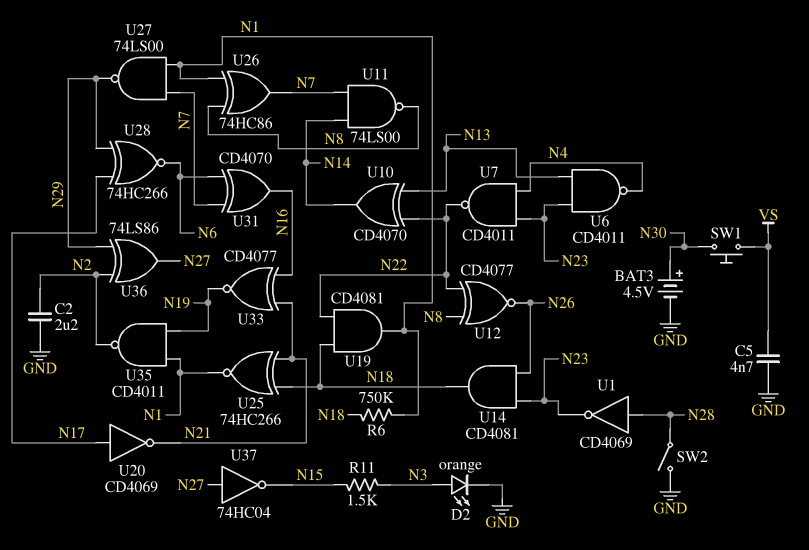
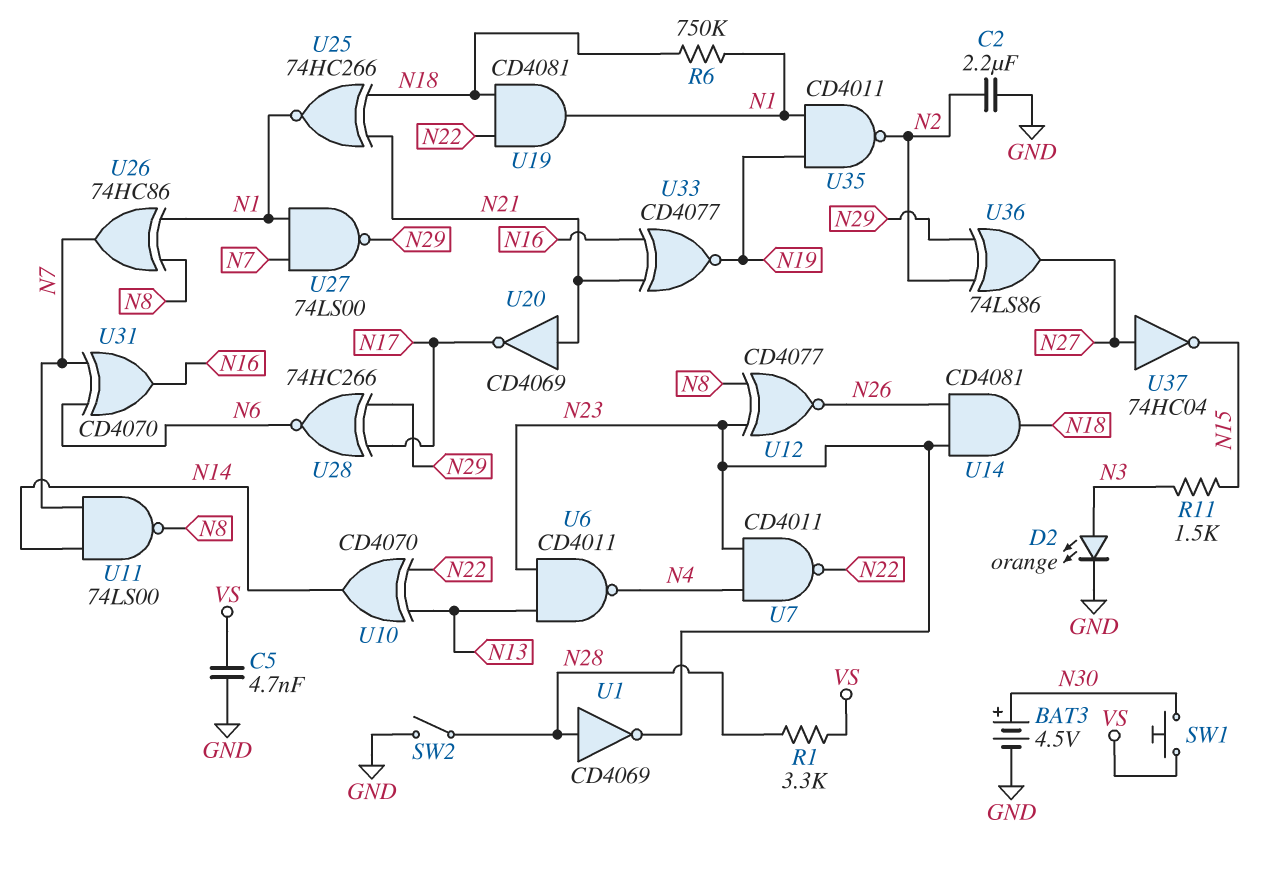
R1: none -> 3.3k (N28, VS)
U12: XNOR CD4077 (in N8, in N22, out N26) -> XNOR CD4077 (in N8, in N23, out N26)
U20: NOT CD4069 (in N17, out N21) -> NOT CD4069 (in N21, out N17)

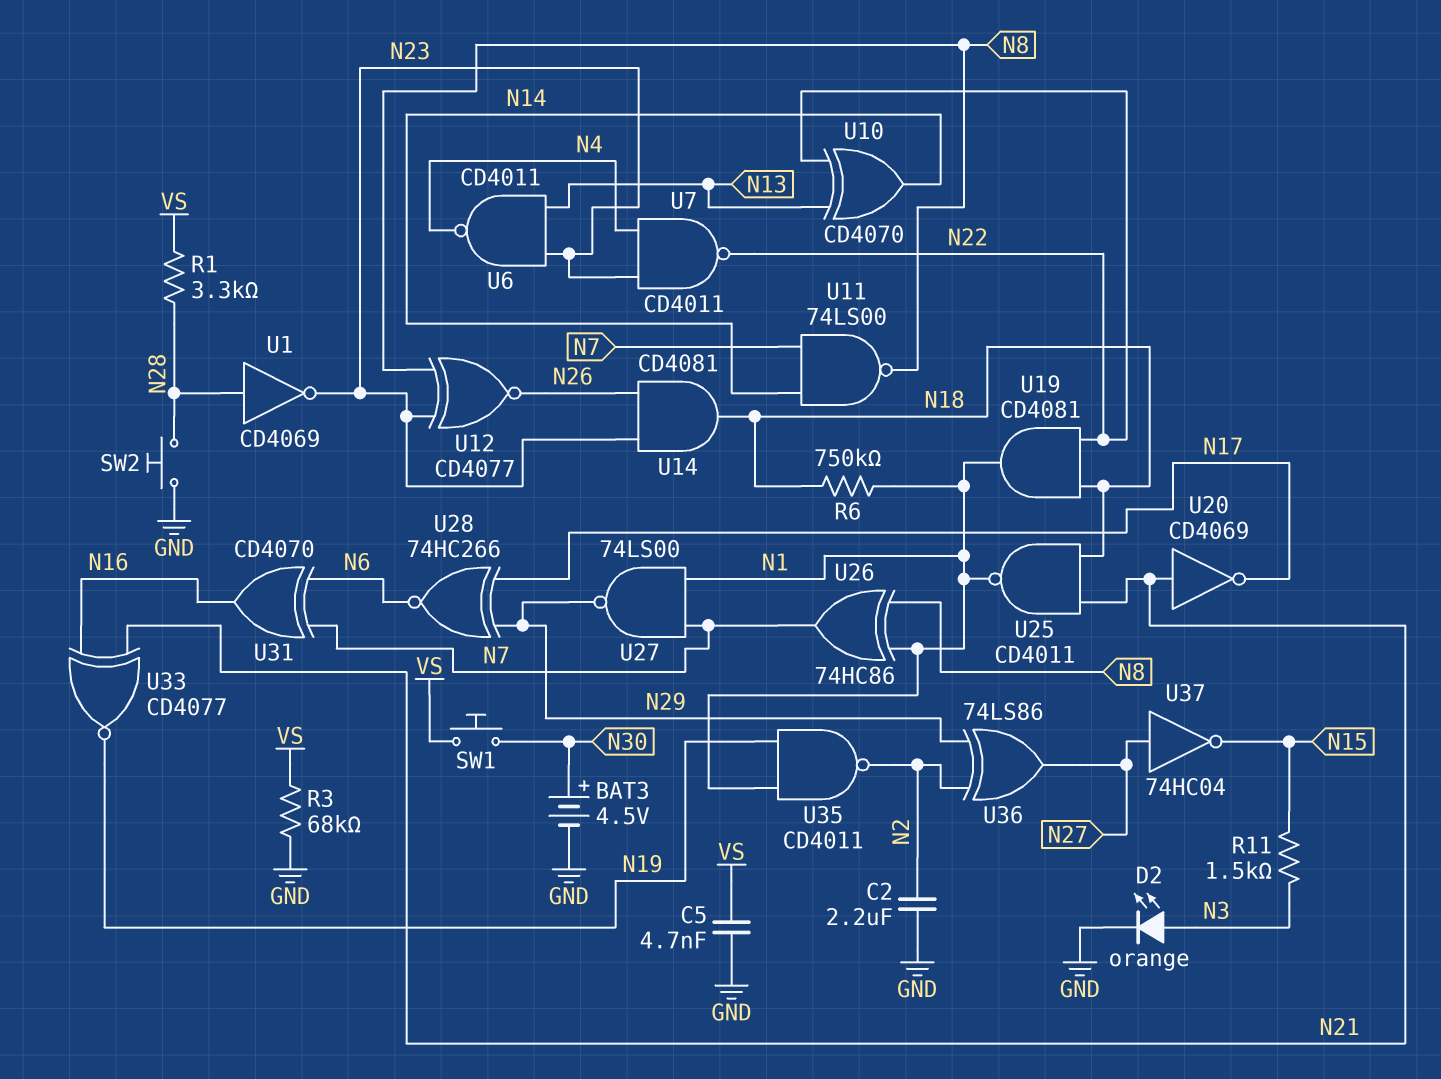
R3: none -> 68k (GND, VS)
SW2: switch (GND, N28) -> button (GND, N28)
U25: XNOR 74HC266 (in N18, in N21, out N1) -> NAND CD4011 (in N18, in N21, out N1)

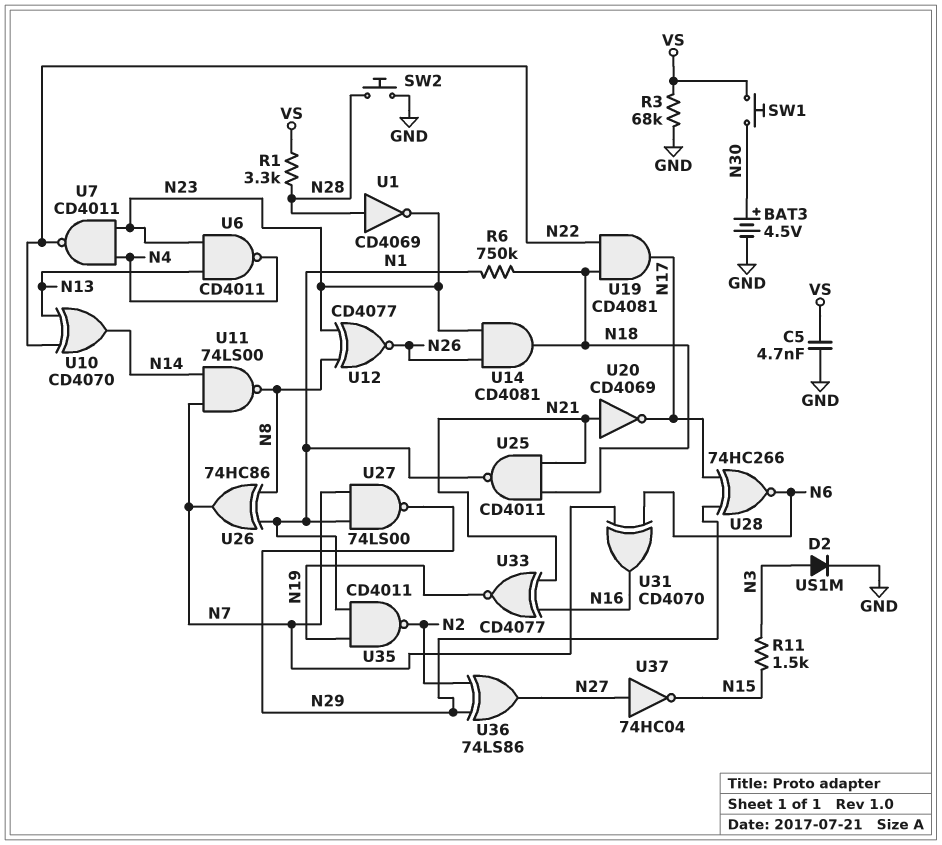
C2: 2.2uF (GND, N2) -> none
D2: LED orange (A N3, K GND) -> diode US1M (A N3, K GND)
U19: AND CD4081 (in N18, in N22, out N1) -> AND CD4081 (in N18, in N22, out N17)

